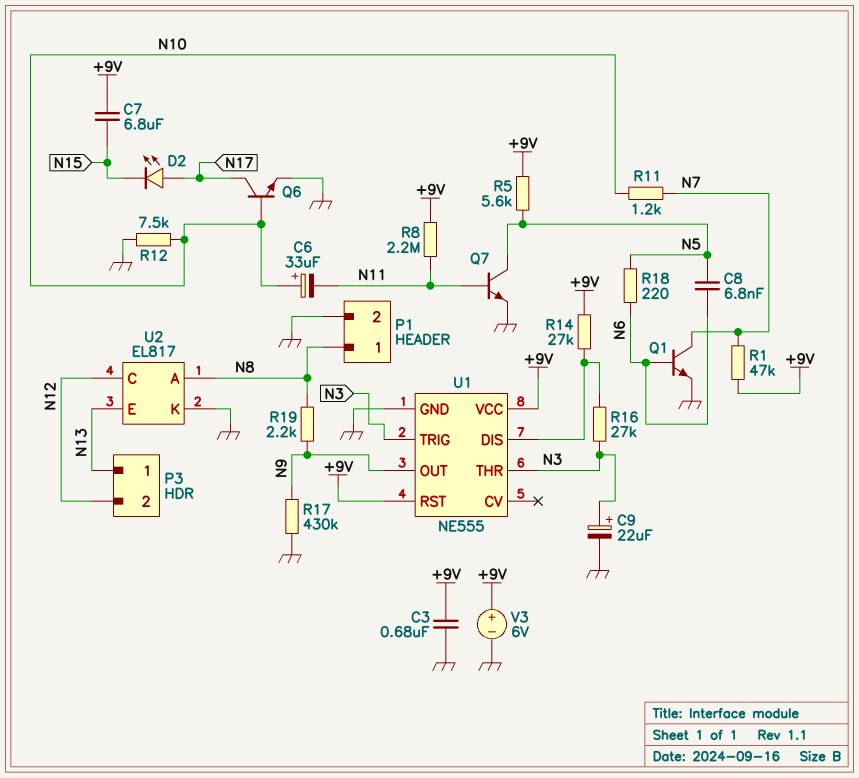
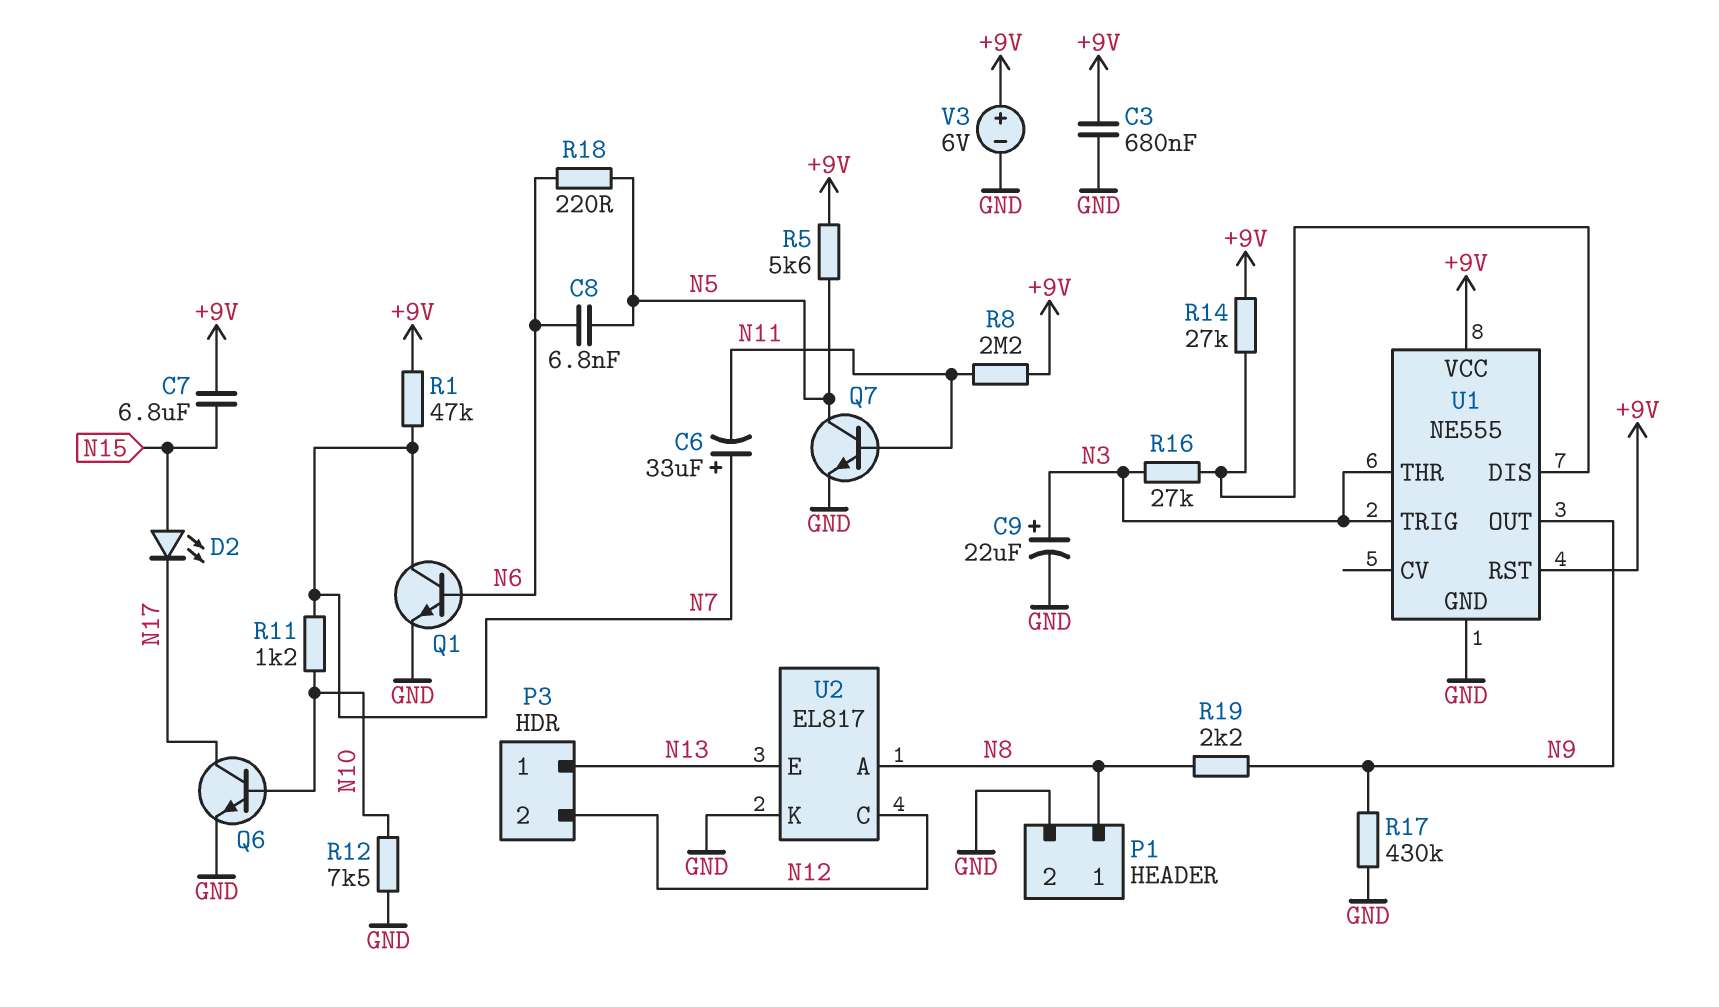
C6: 33uF (plus N10, minus N11) -> 33uF (plus N7, minus N11)
D2: LED (A N17, K N15) -> LED (A N15, K N17)

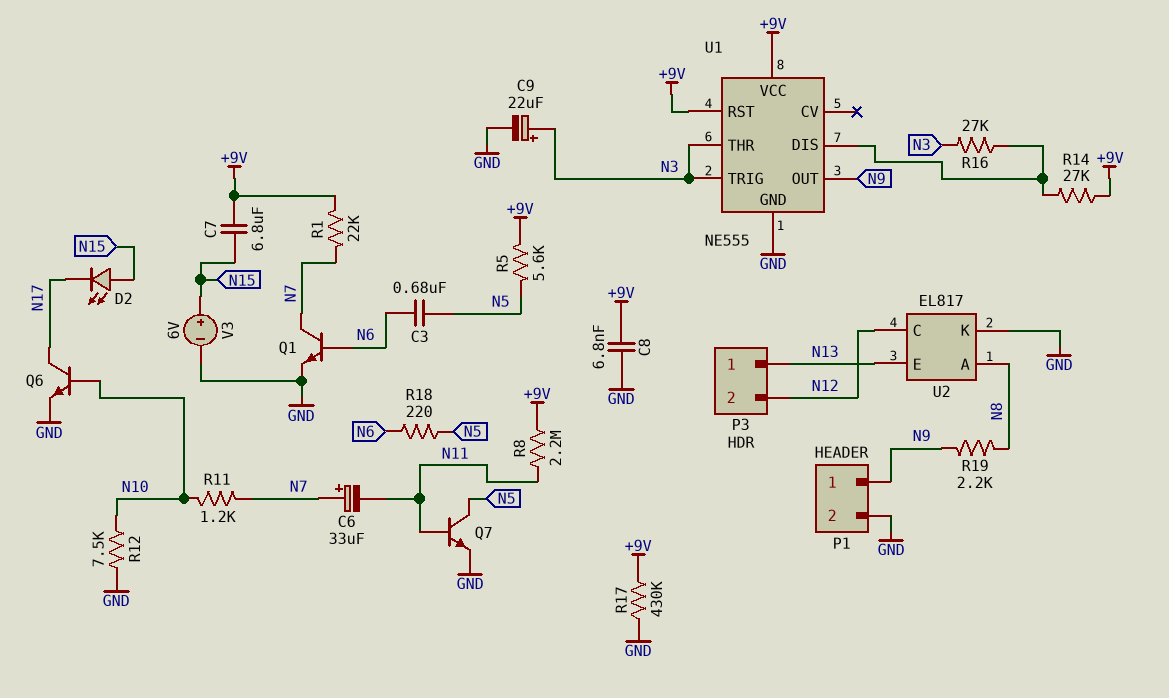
C3: 680nF (+9V, GND) -> 680nF (N5, N6)
C8: 6.8nF (N5, N6) -> 6.8nF (+9V, GND)
P1 pin 1: N8 -> N9
R1: 47k (+9V, N7) -> 22k (+9V, N7)
R17: 430k (GND, N9) -> 430k (+9V, GND)
V3: 6V (plus +9V, minus GND) -> 6V (plus N15, minus GND)

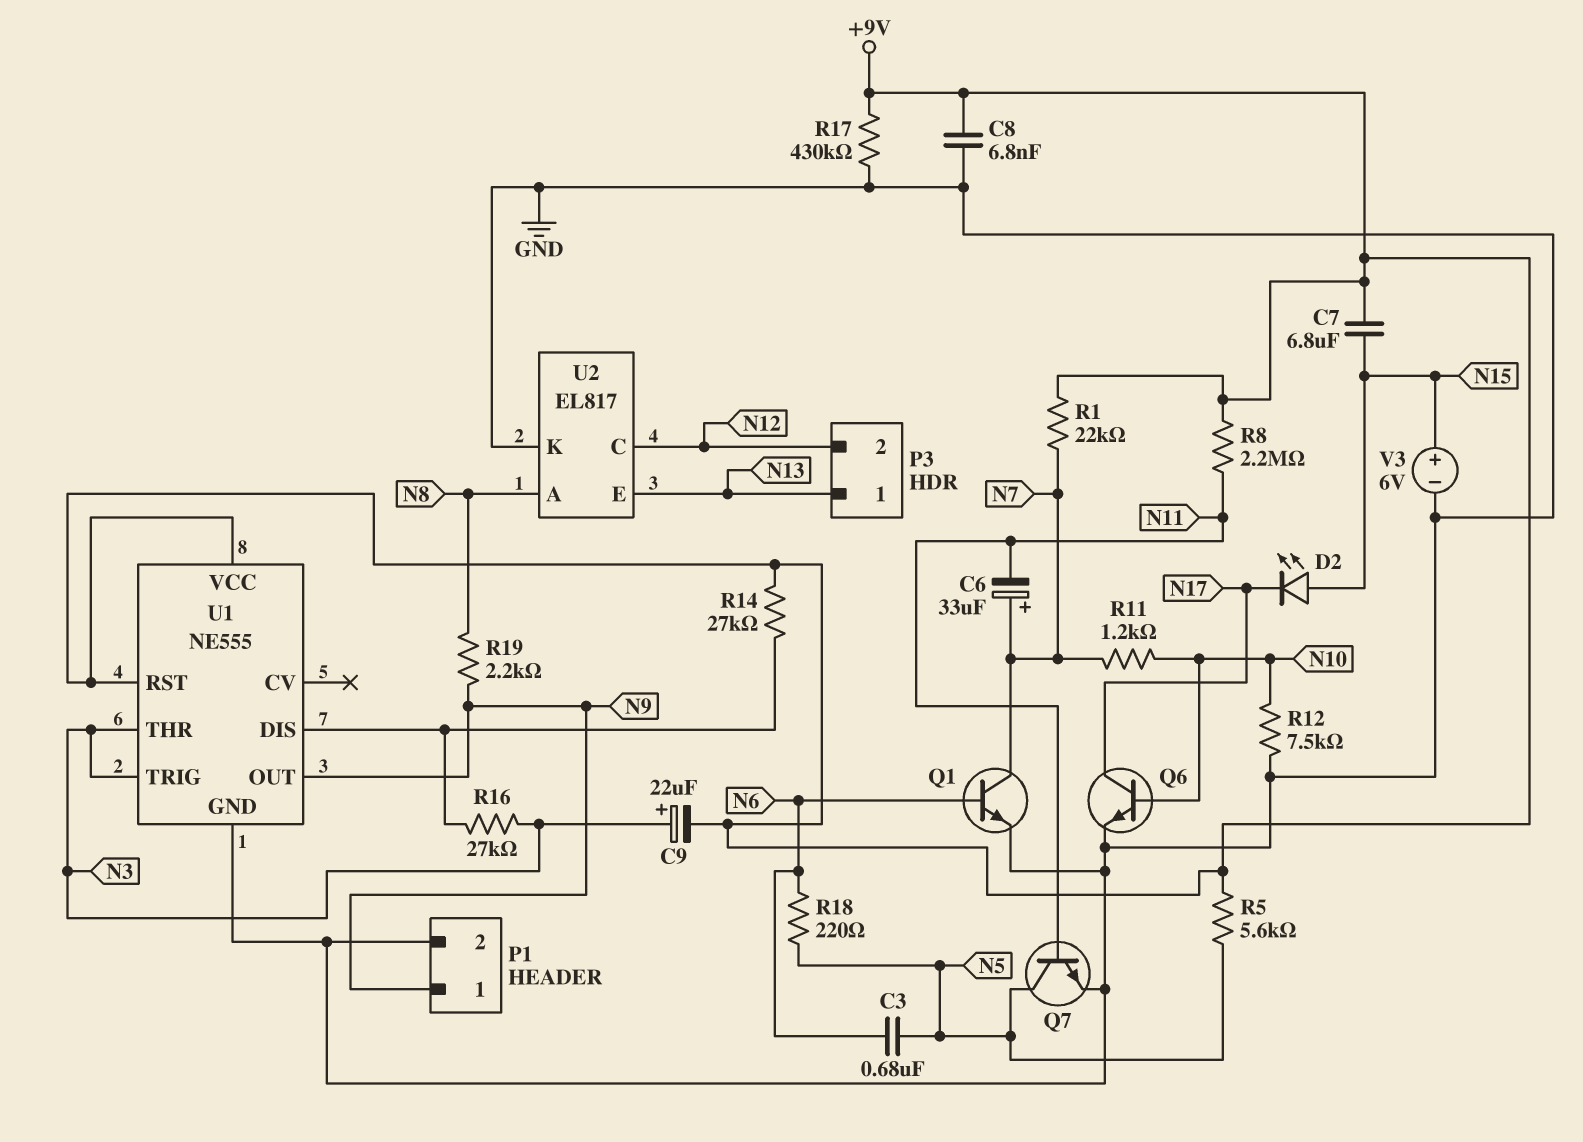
C9: 22uF (plus N3, minus GND) -> 22uF (plus N3, minus +9V)

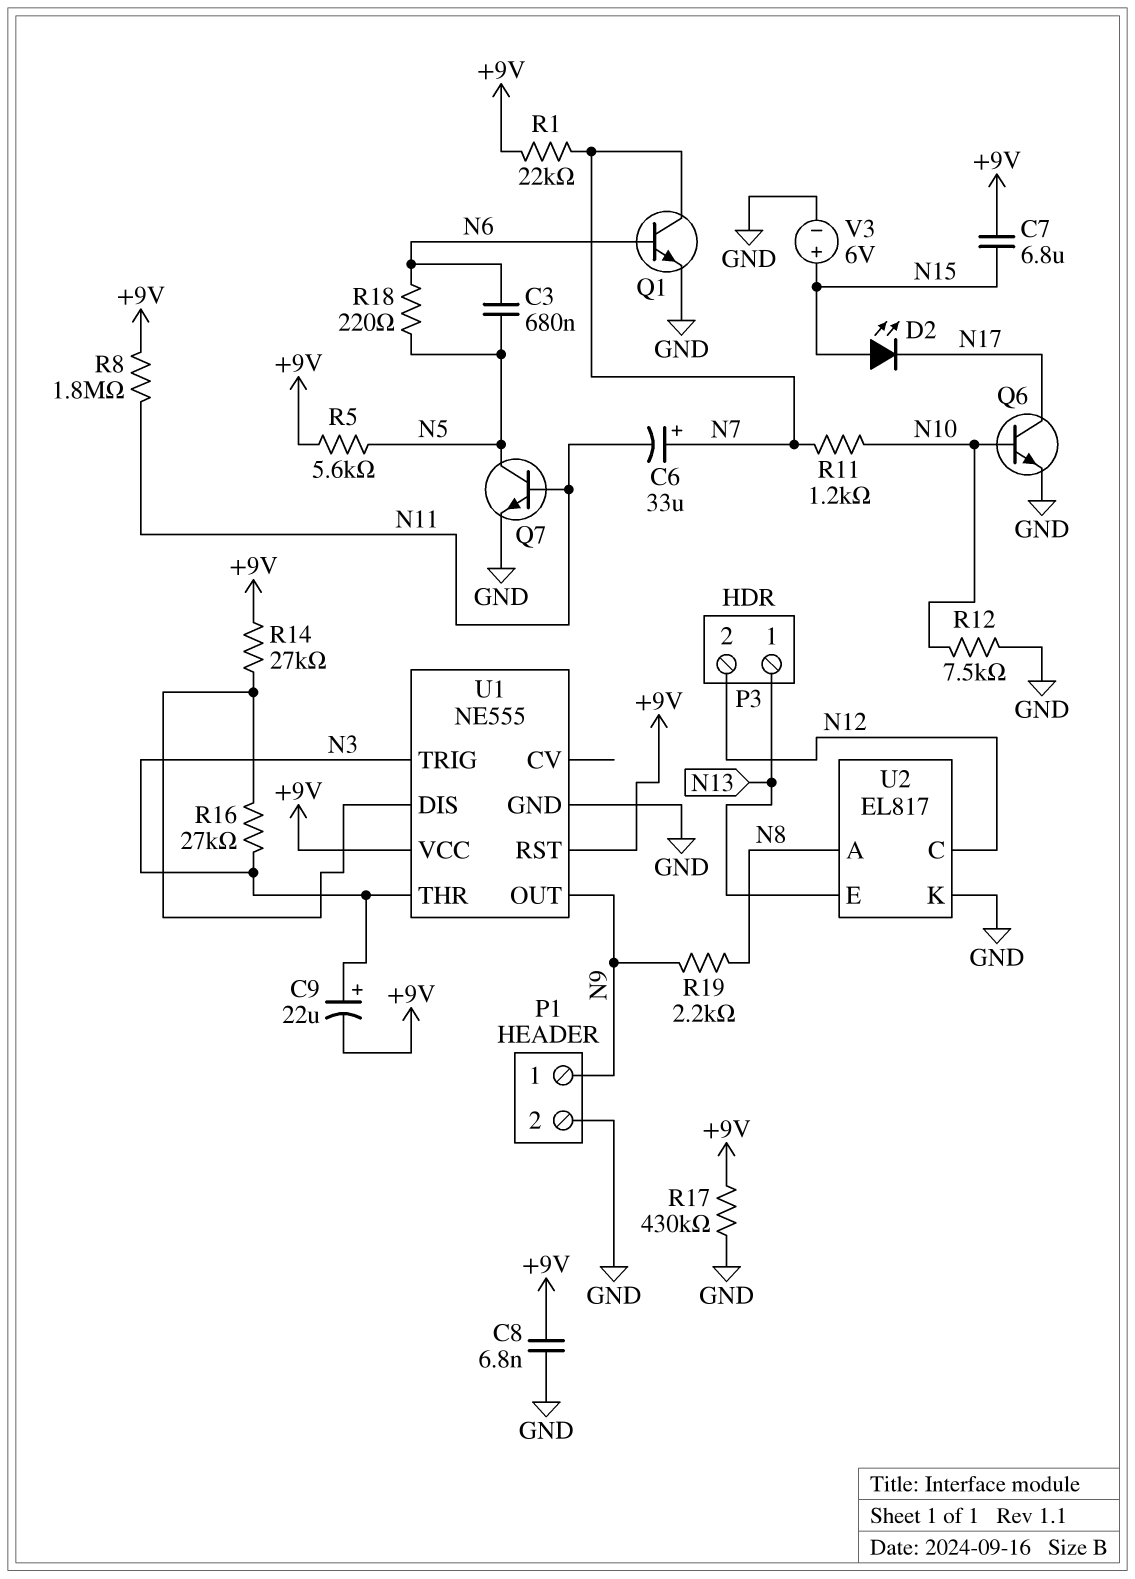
R8: 2.2M (+9V, N11) -> 1.8M (+9V, N11)

